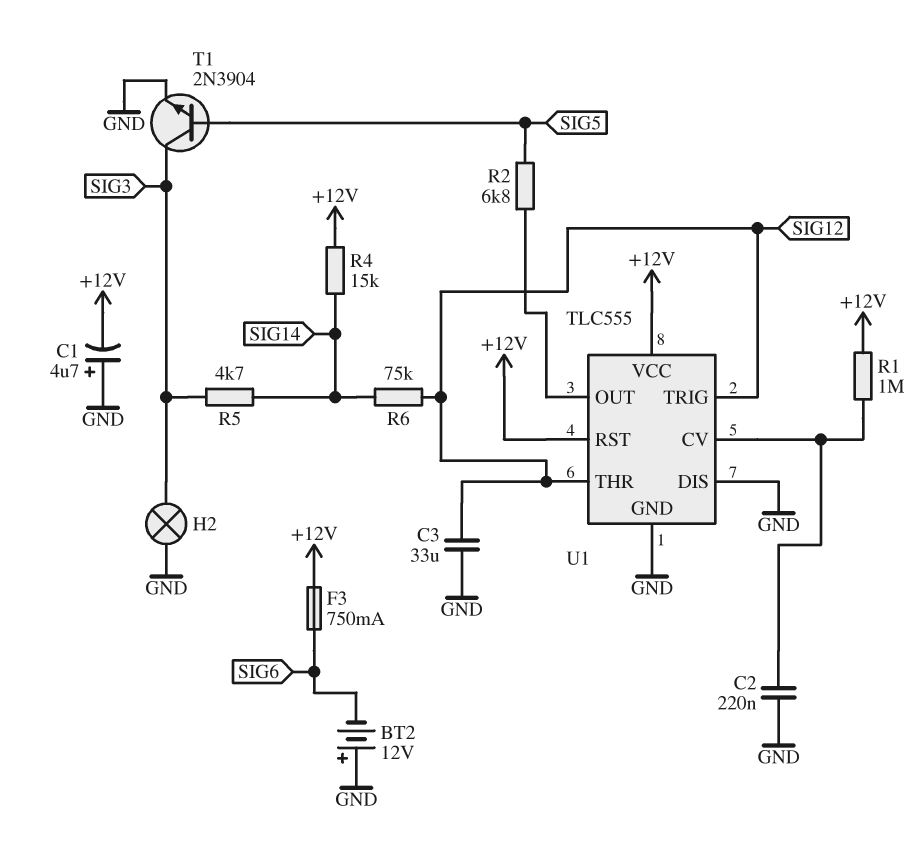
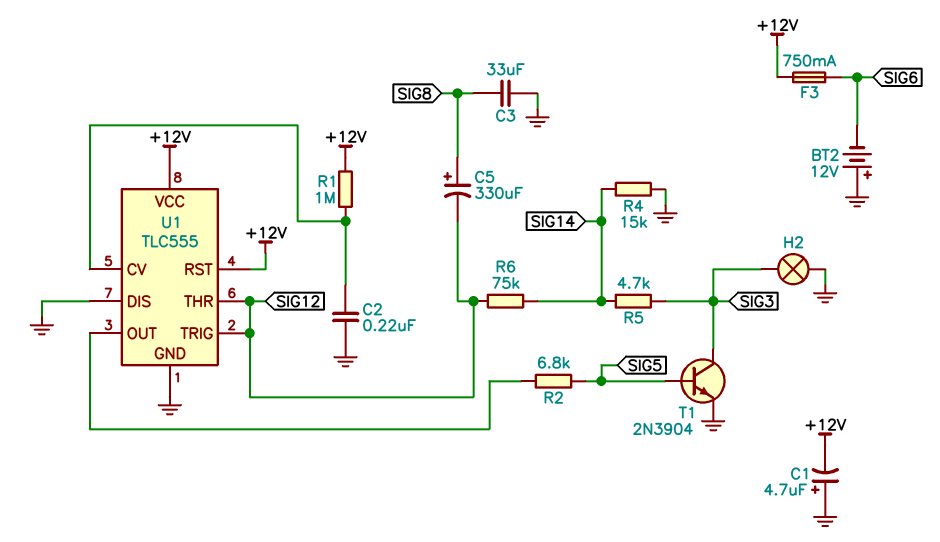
C3: 33uF (GND, SIG12) -> 33uF (GND, SIG8)
C5: none -> 330uF (plus SIG8, minus SIG12)
R4: 15k (+12V, SIG14) -> 15k (GND, SIG14)

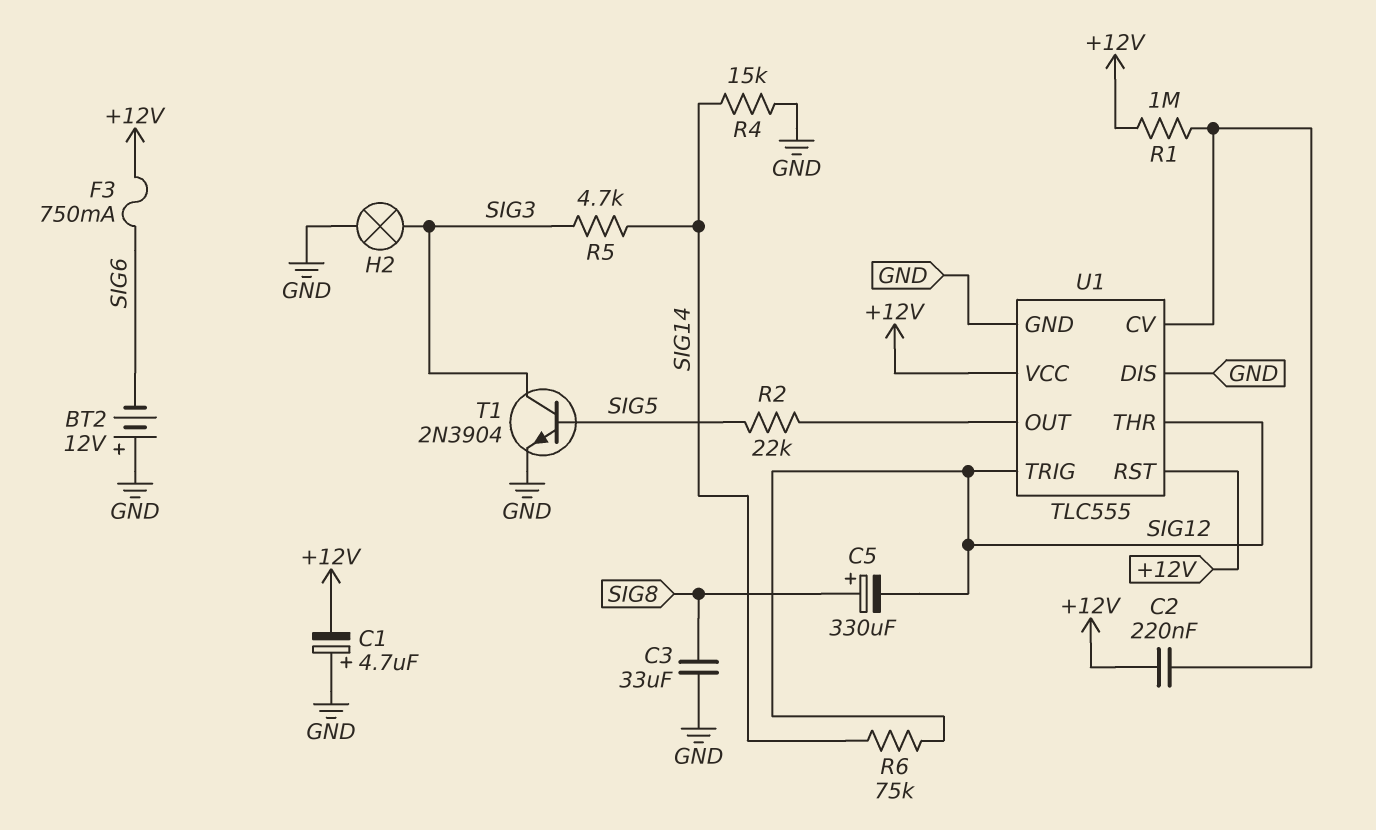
C2: 220nF (GND, U1/CV) -> 220nF (+12V, U1/CV)
R2: 6.8k (SIG5, U1/OUT) -> 22k (SIG5, U1/OUT)

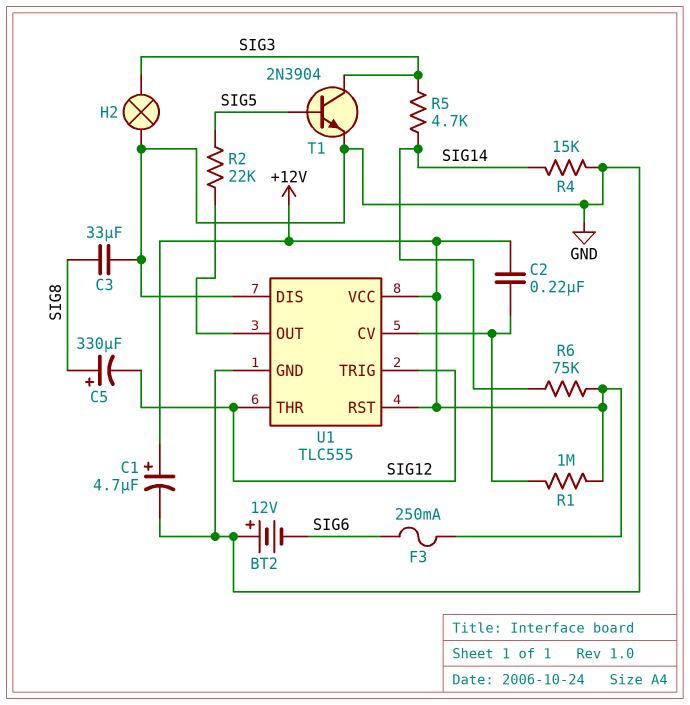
C1: 4.7uF (plus GND, minus +12V) -> 4.7uF (plus +12V, minus GND)
F3: 750mA (+12V, SIG6) -> 250mA (+12V, SIG6)
R6: 75k (SIG12, SIG14) -> 75k (+12V, SIG14)

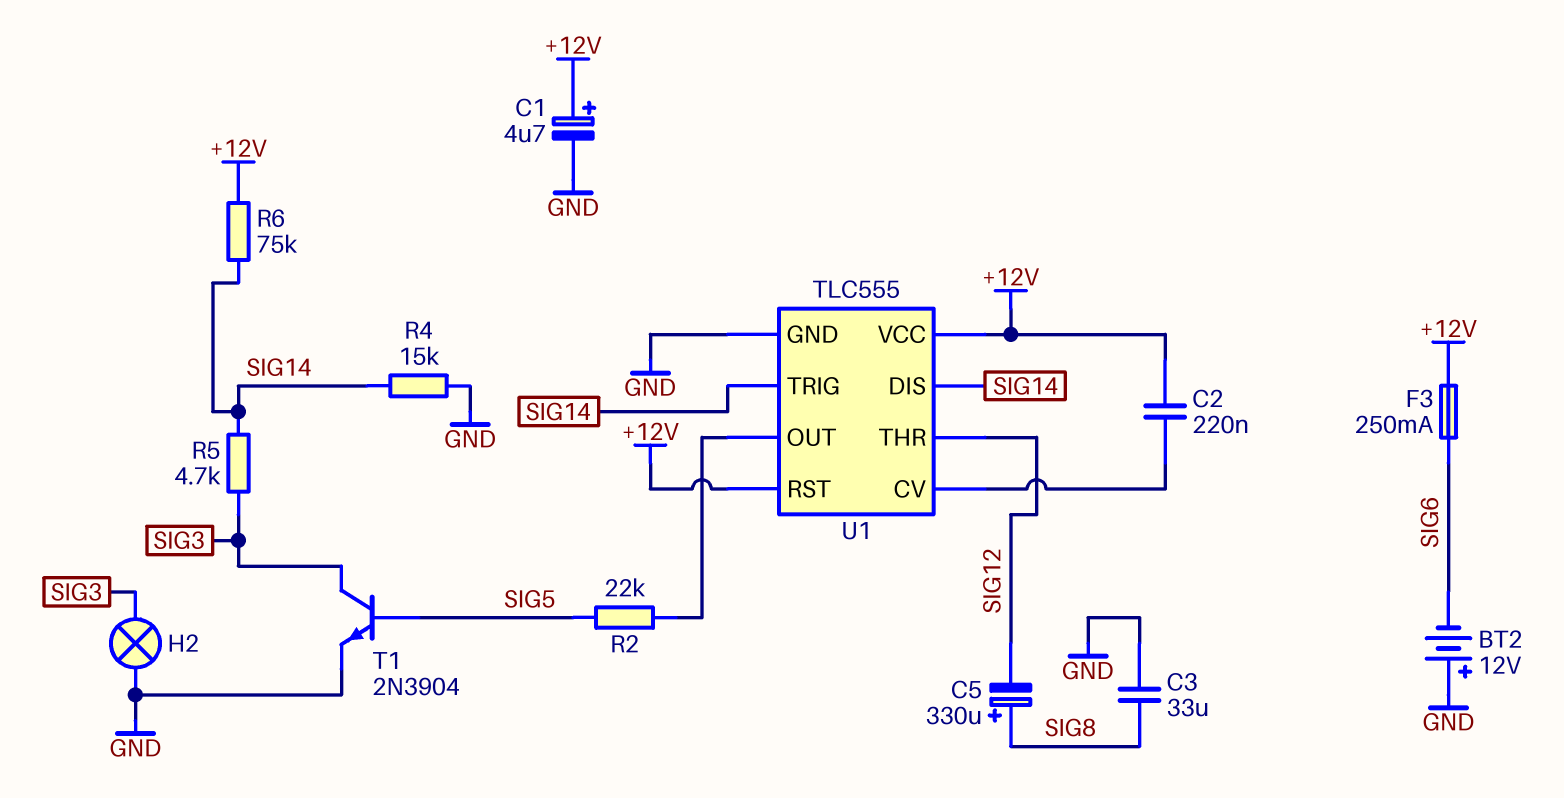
R1: 1M (+12V, U1/CV) -> none
U1 pin DIS: GND -> SIG14
U1 pin TRIG: SIG12 -> SIG14

